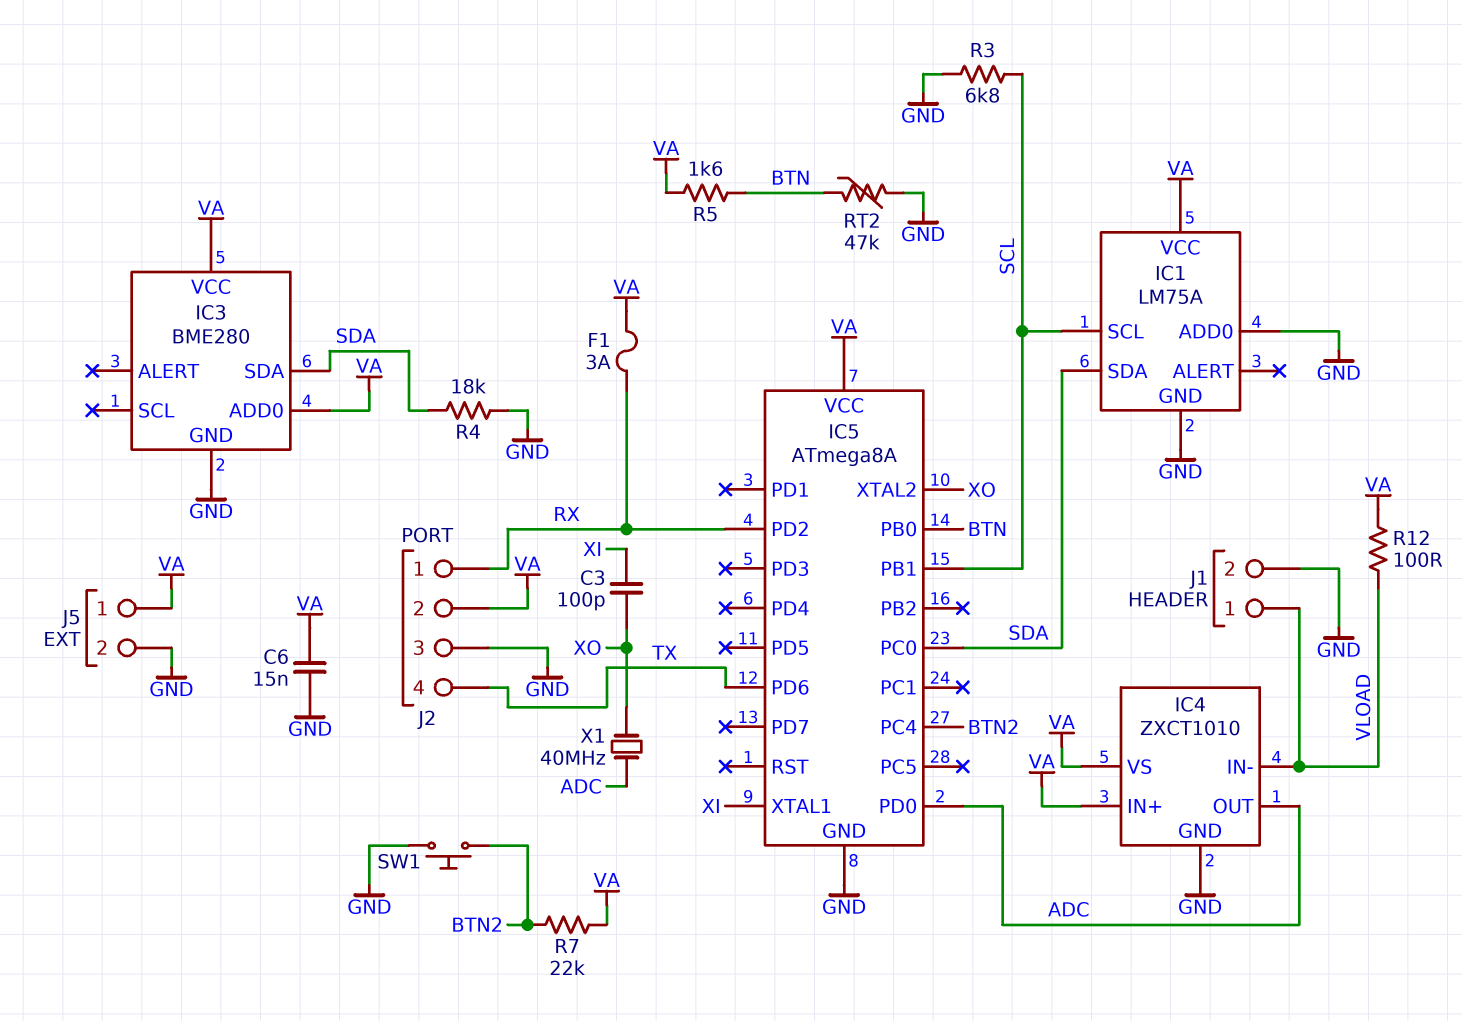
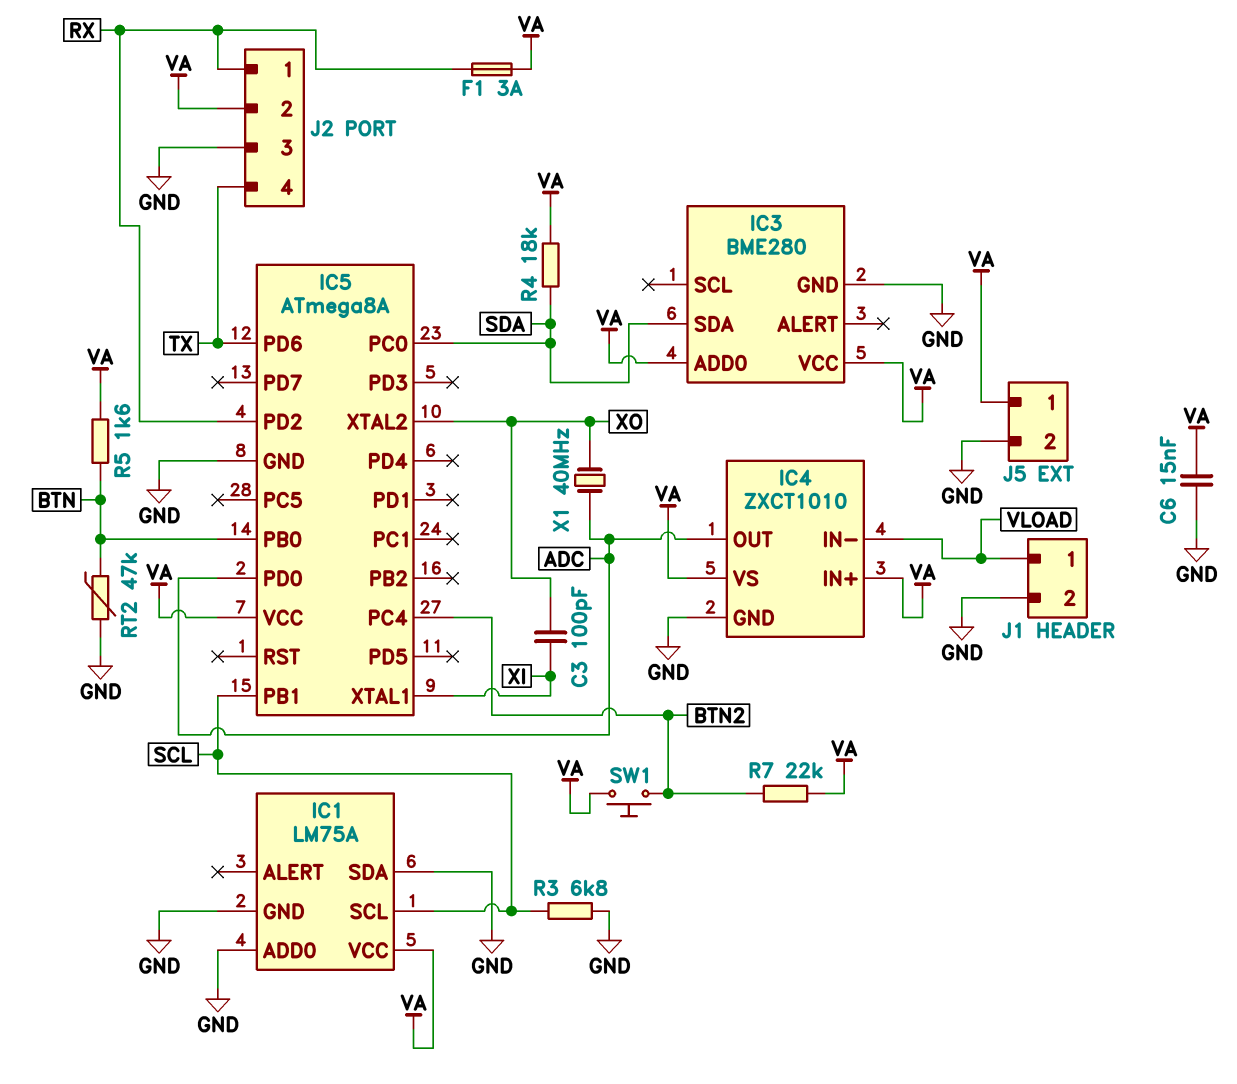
IC1 pin SDA: SDA -> GND
R4: 18k (GND, SDA) -> 18k (SDA, VA)
R12: 100 (VA, VLOAD) -> none
SW1: button (BTN2, GND) -> button (BTN2, VA)

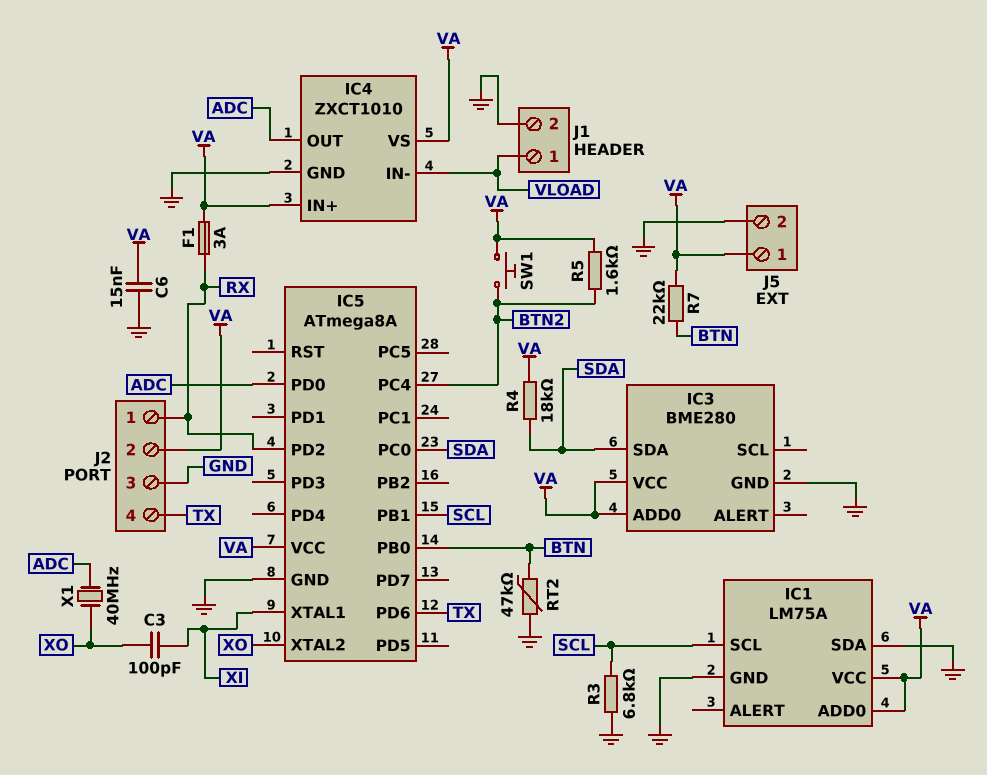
IC1 pin ADD0: GND -> VA
R5: 1.6k (BTN, VA) -> 1.6k (BTN2, VA)
R7: 22k (BTN2, VA) -> 22k (BTN, VA)

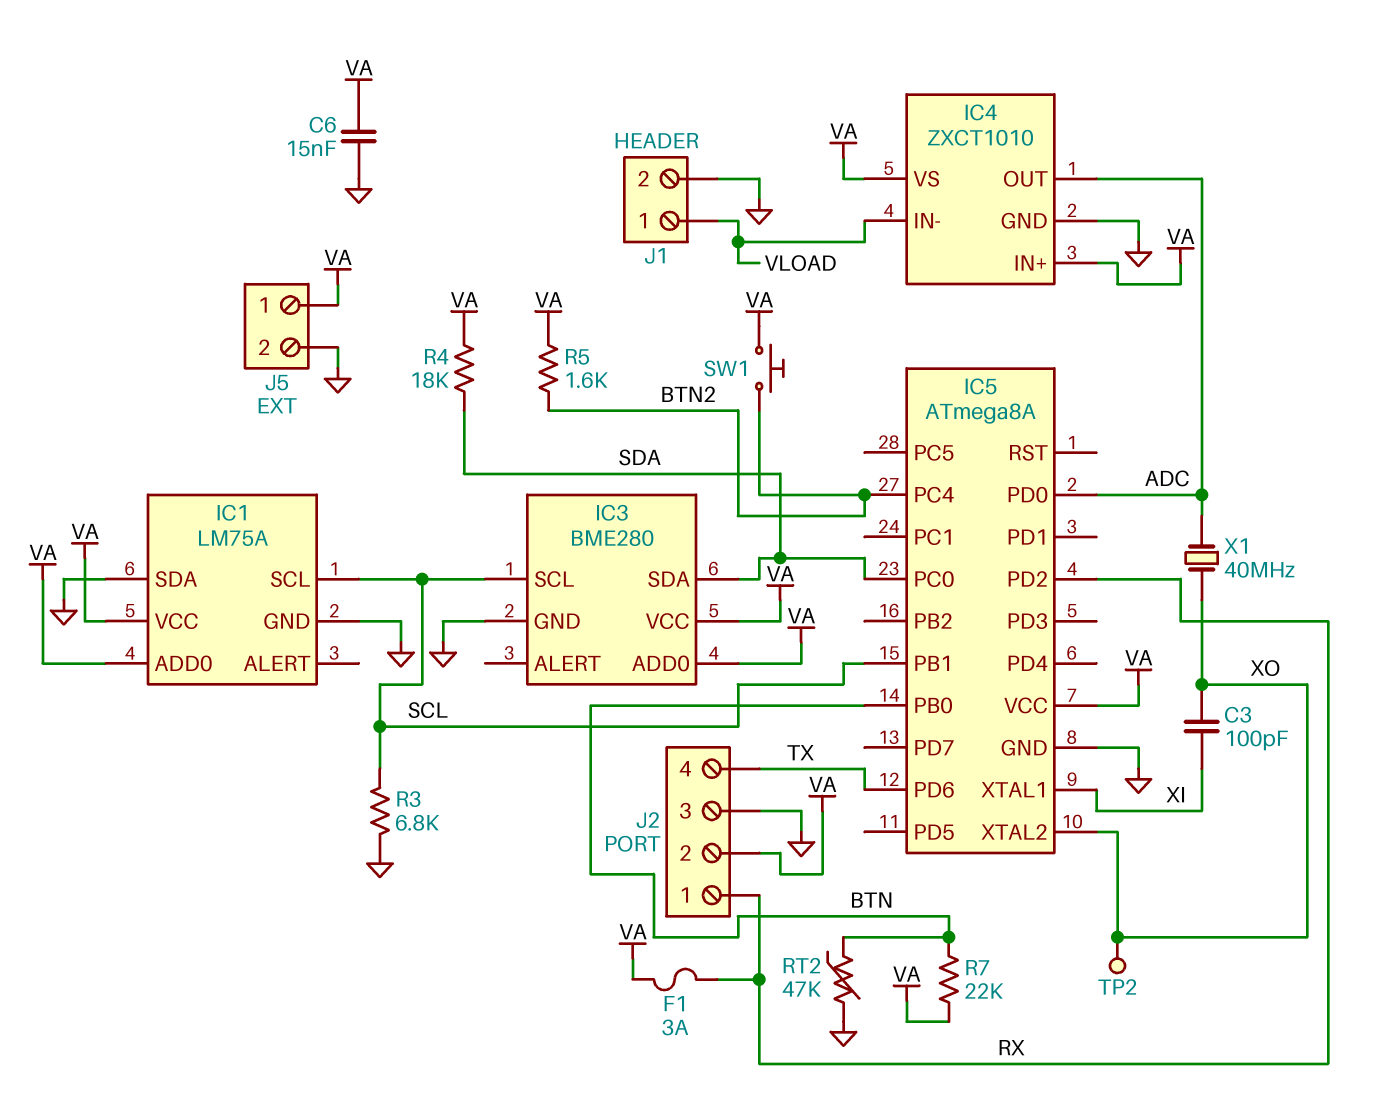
IC3 pin SCL: none -> SCL
TP2: none -> test point (XO)

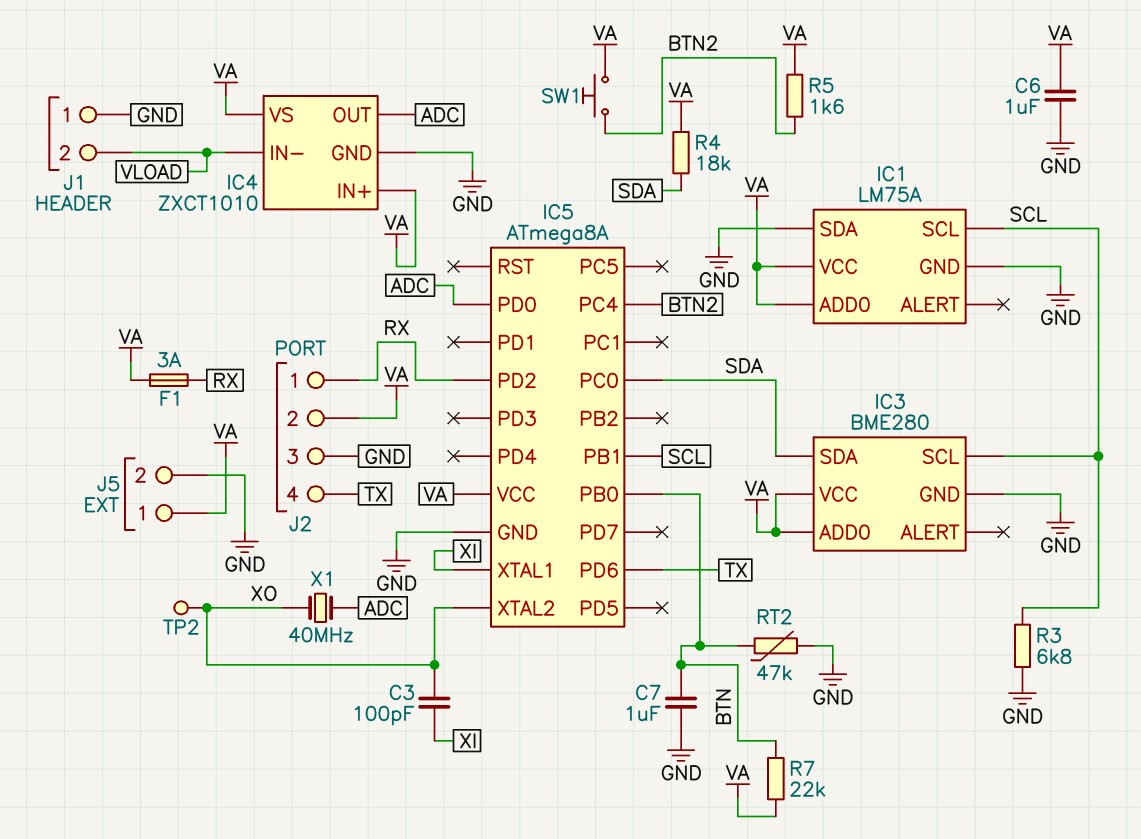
C6: 15nF (GND, VA) -> 1uF (GND, VA)
C7: none -> 1uF (BTN, GND)
J1 pin 1: VLOAD -> GND
J1 pin 2: GND -> VLOAD

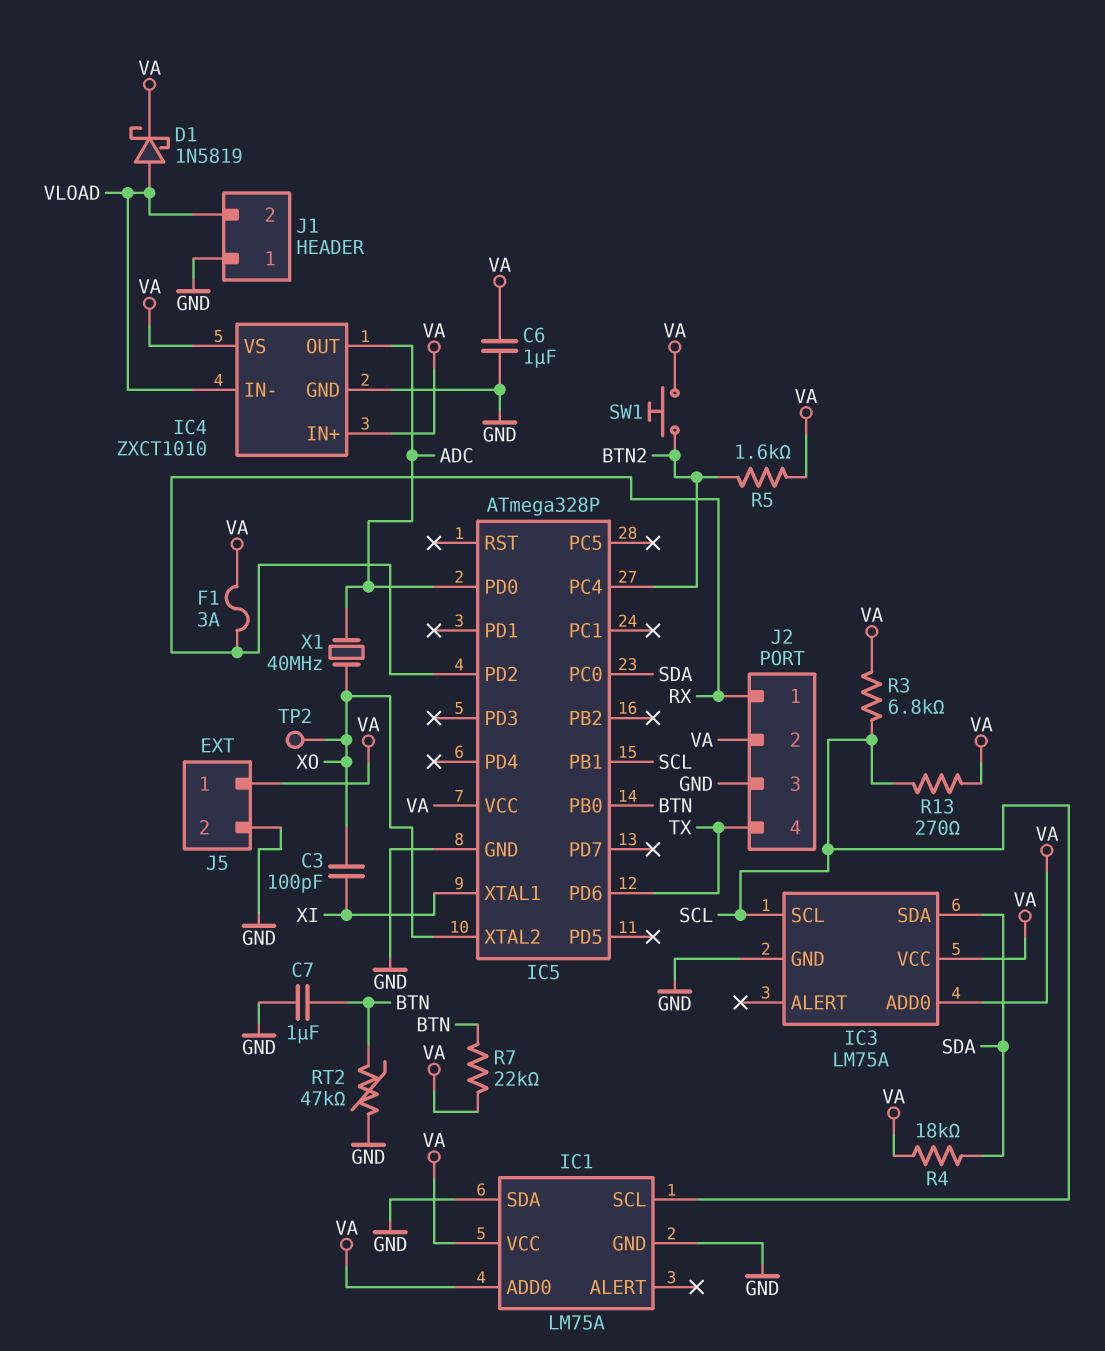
D1: none -> schottky 1N5819 (A VLOAD, K VA)
IC3: BME280 -> LM75A
IC5: ATmega8A -> ATmega328P
R3: 6.8k (GND, SCL) -> 6.8k (SCL, VA)
R13: none -> 270 (SCL, VA)

